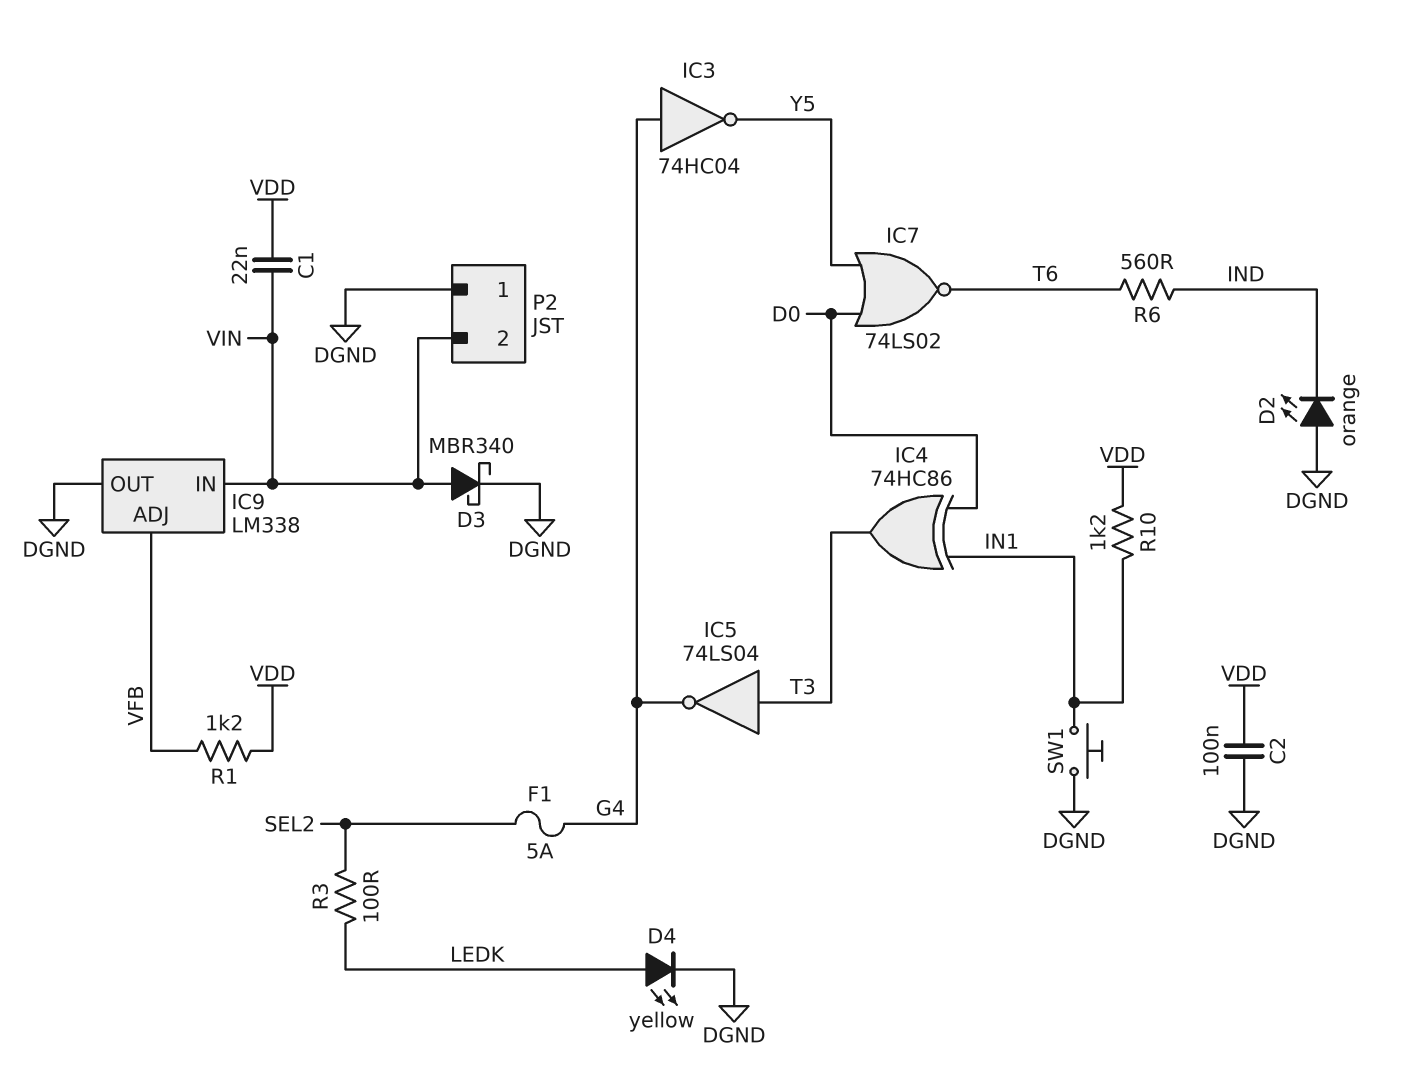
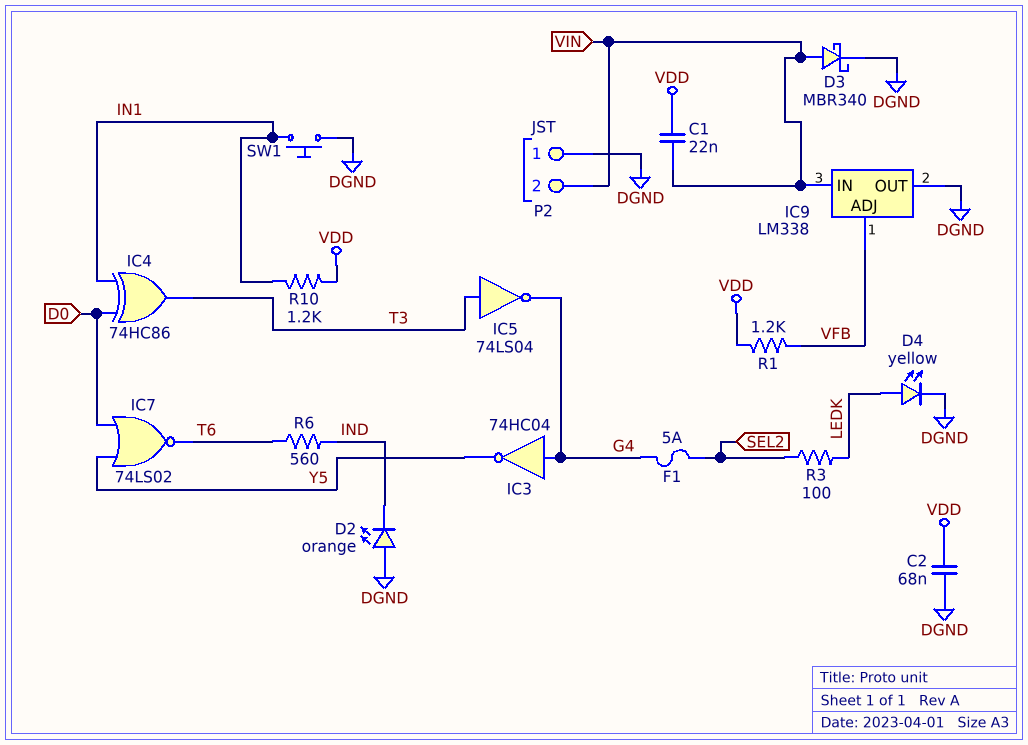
C2: 100nF (DGND, VDD) -> 68nF (DGND, VDD)

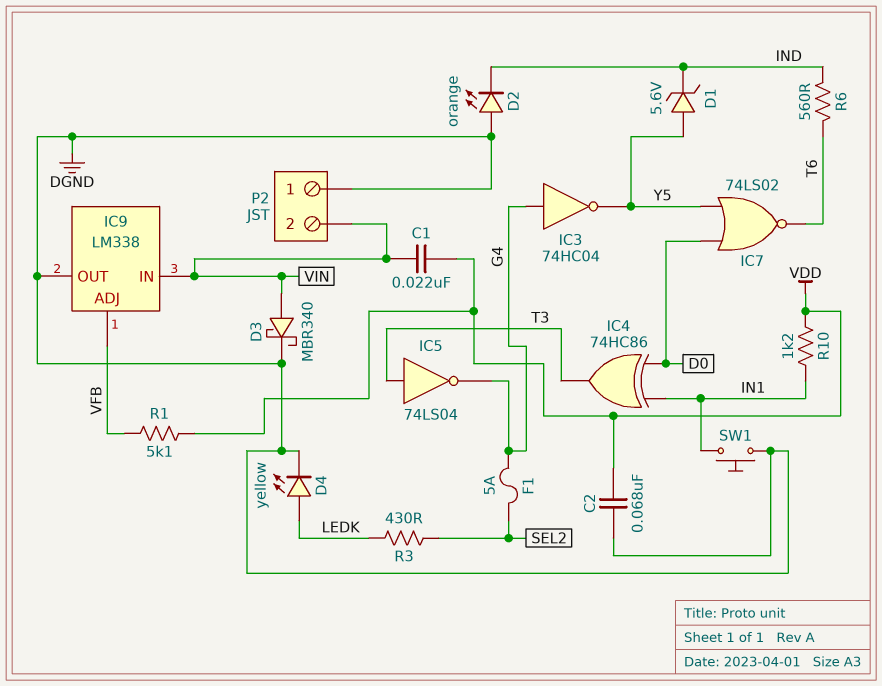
D1: none -> zener 5.6V (A Y5, K IND)
R1: 1.2k (VDD, VFB) -> 5.1k (VDD, VFB)
R3: 100 (LEDK, SEL2) -> 430 (LEDK, SEL2)

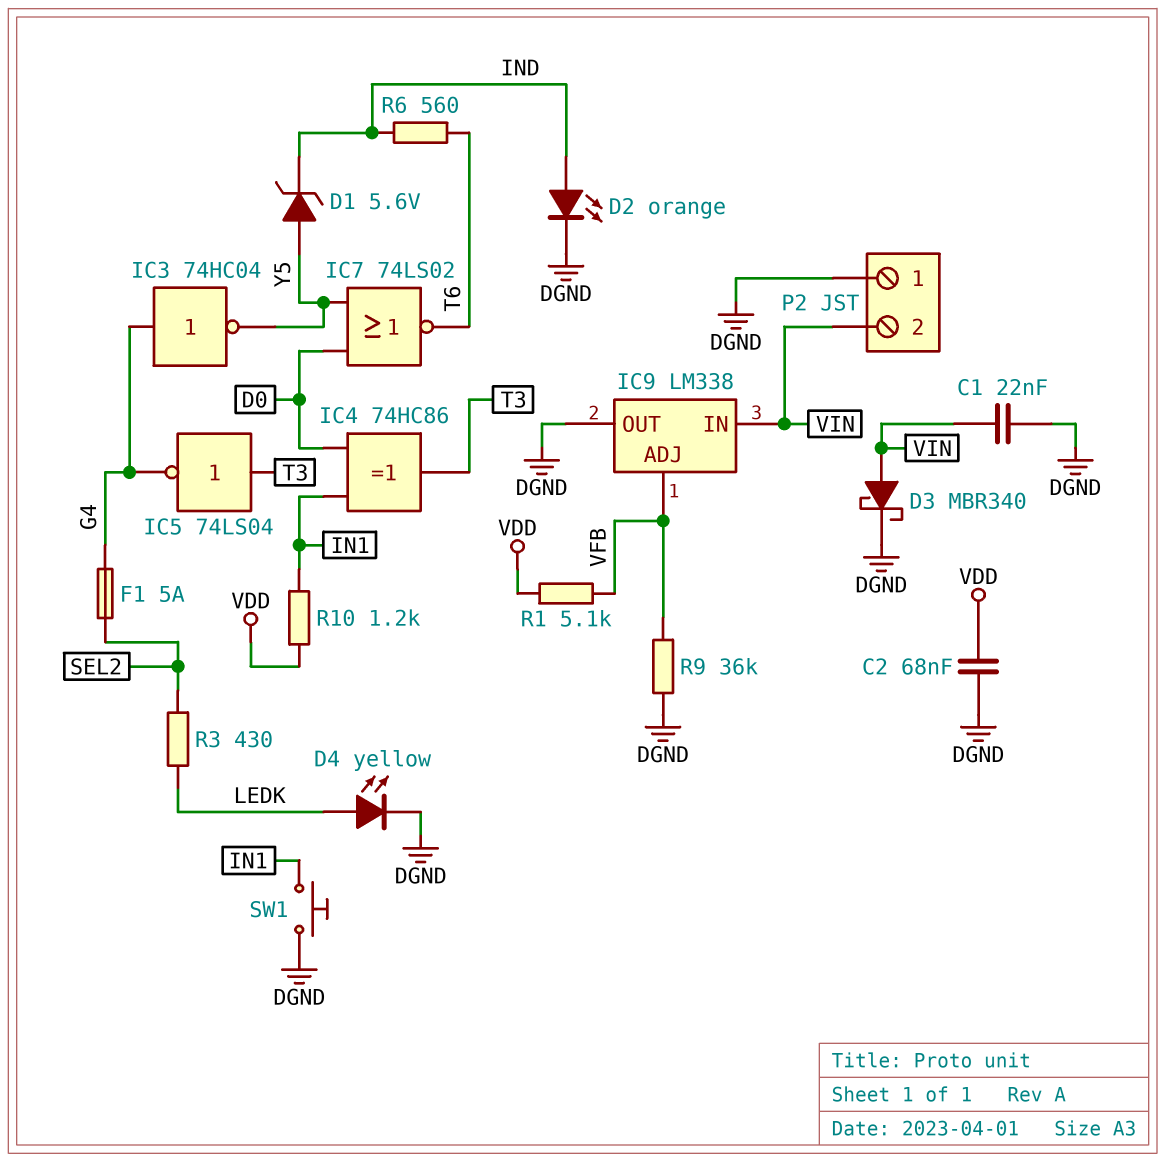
C1: 22nF (VDD, VIN) -> 22nF (DGND, VIN)
D2: LED orange (A DGND, K IND) -> LED orange (A IND, K DGND)
R9: none -> 36k (DGND, VFB)

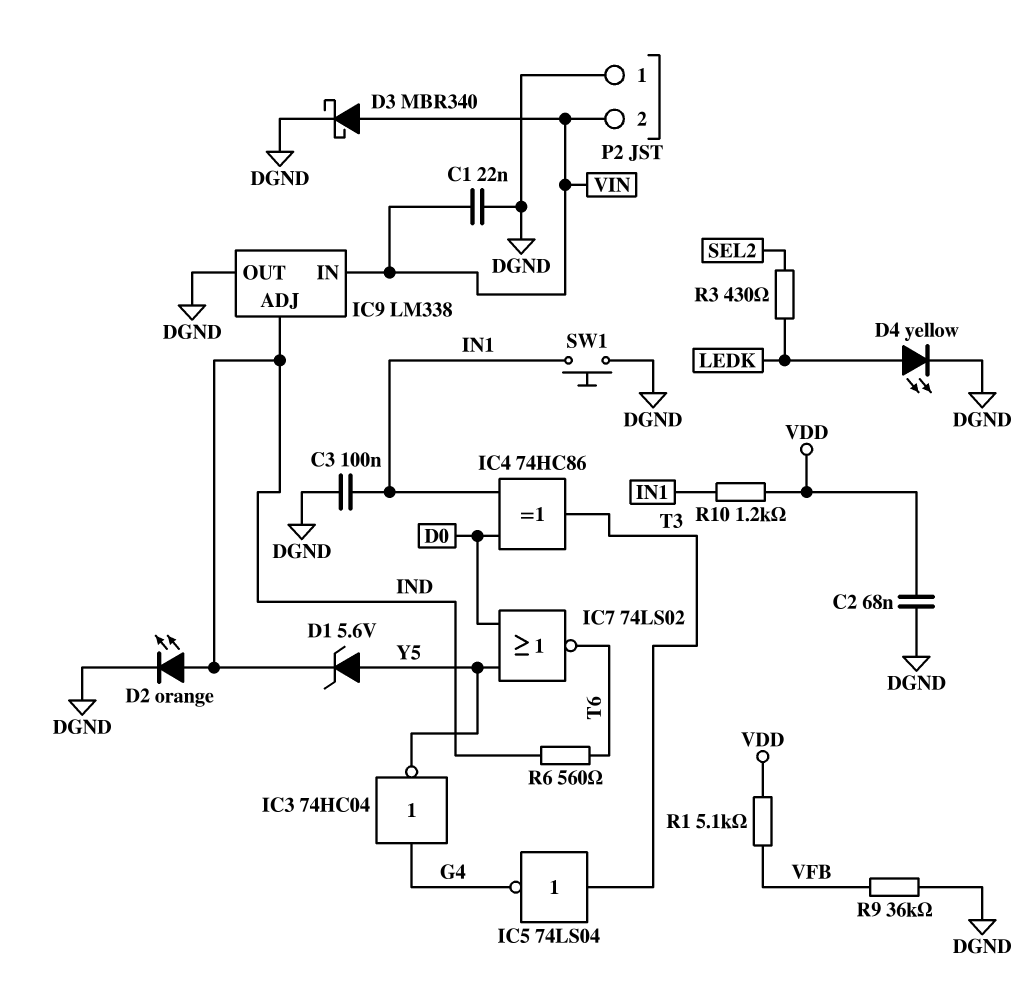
C3: none -> 100nF (DGND, IN1)
F1: 5A (G4, SEL2) -> none
IC9 pin ADJ: VFB -> IND

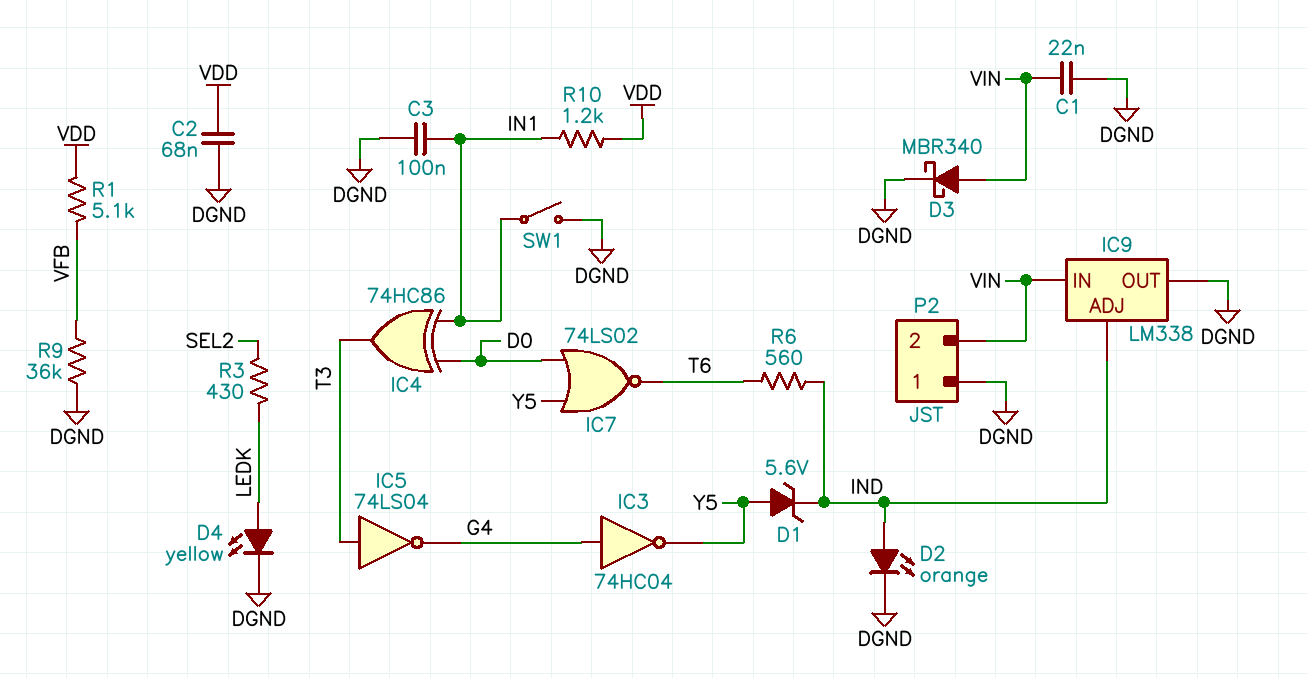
SW1: button (DGND, IN1) -> switch (DGND, IN1)

